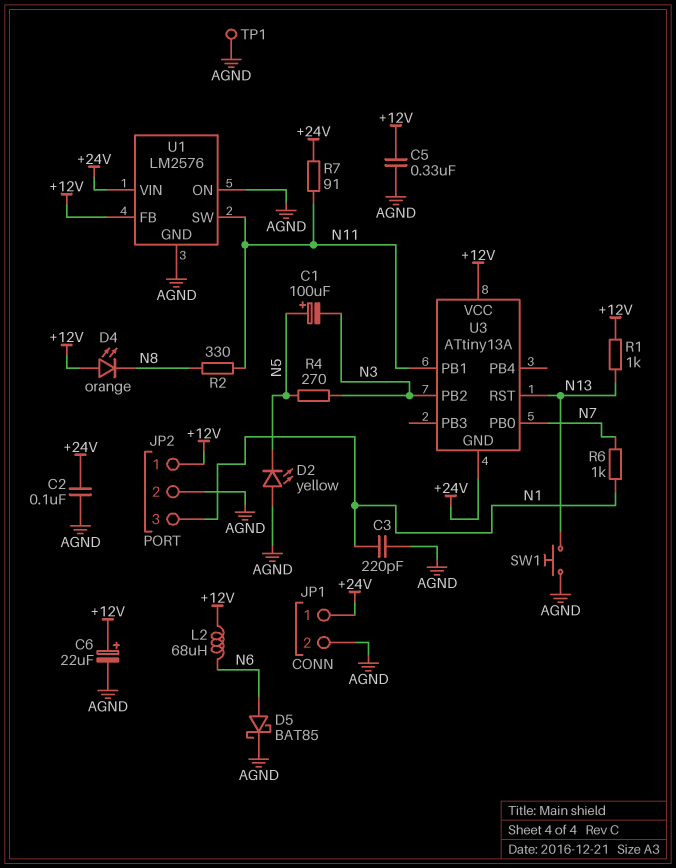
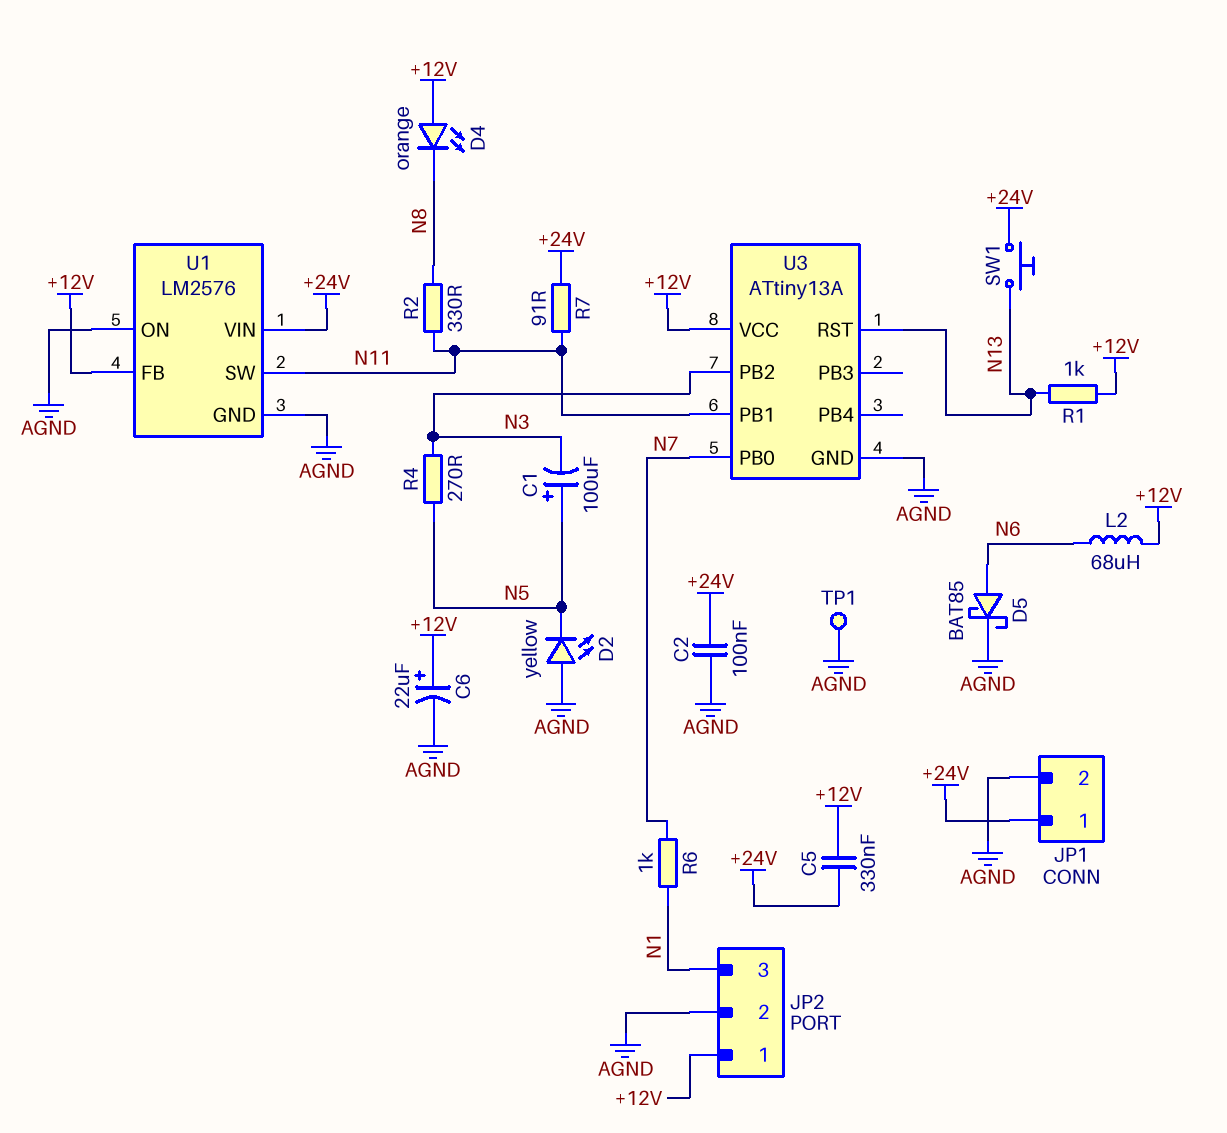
C3: 220pF (AGND, N1) -> none
C5: 330nF (+12V, AGND) -> 330nF (+12V, +24V)
SW1: button (AGND, N13) -> button (+24V, N13)
U3 pin GND: +24V -> AGND

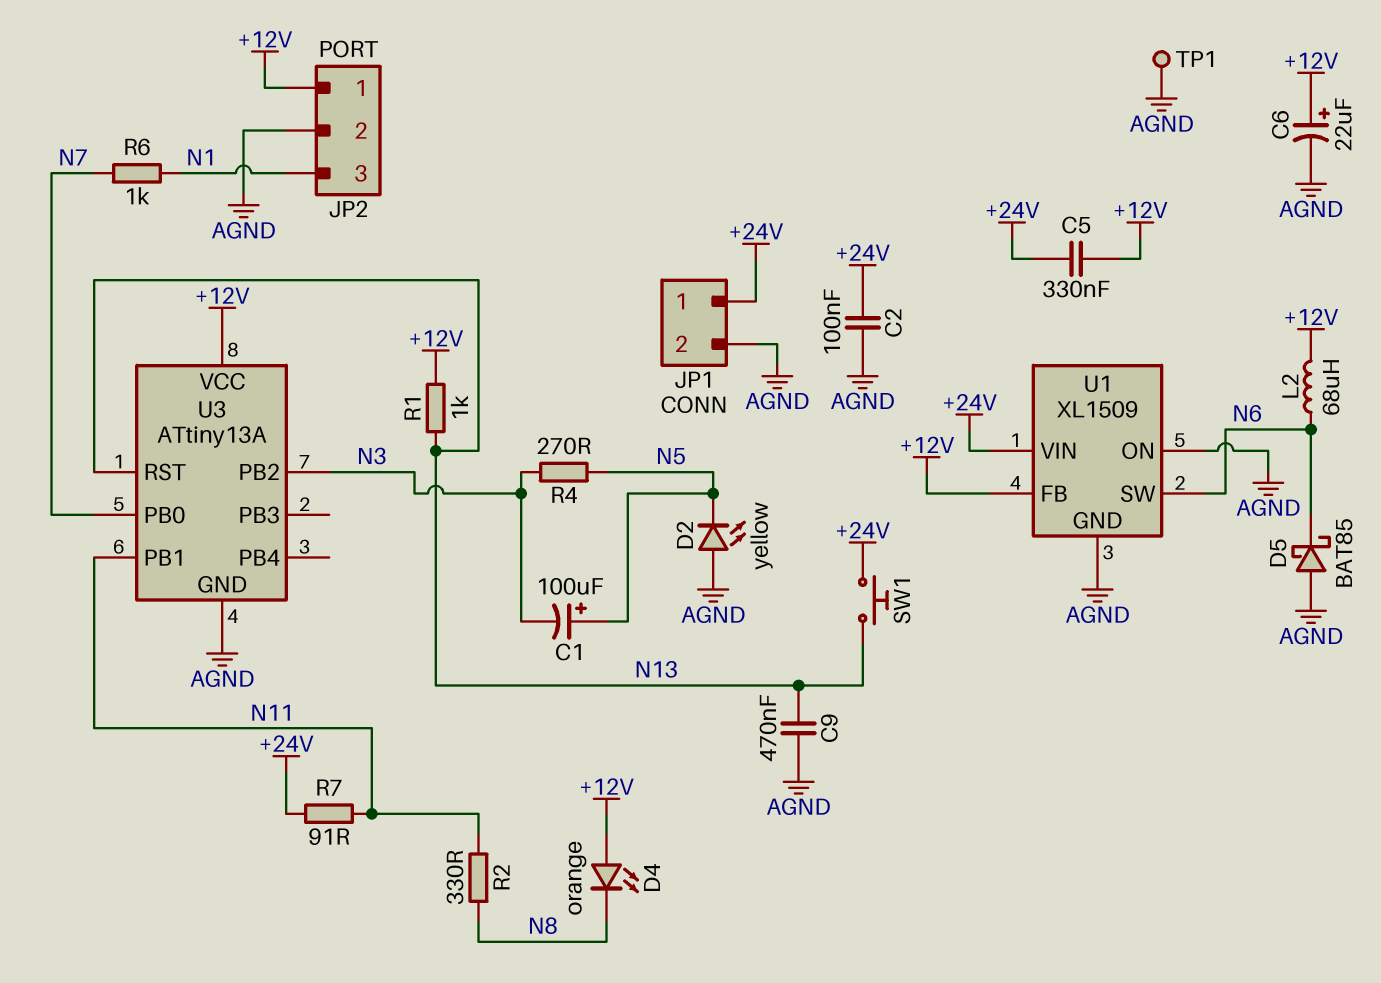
C9: none -> 470nF (AGND, N13)
D5: schottky BAT85 (A N6, K AGND) -> schottky BAT85 (A AGND, K N6)
U1: LM2576 -> XL1509
U1 pin SW: N11 -> N6

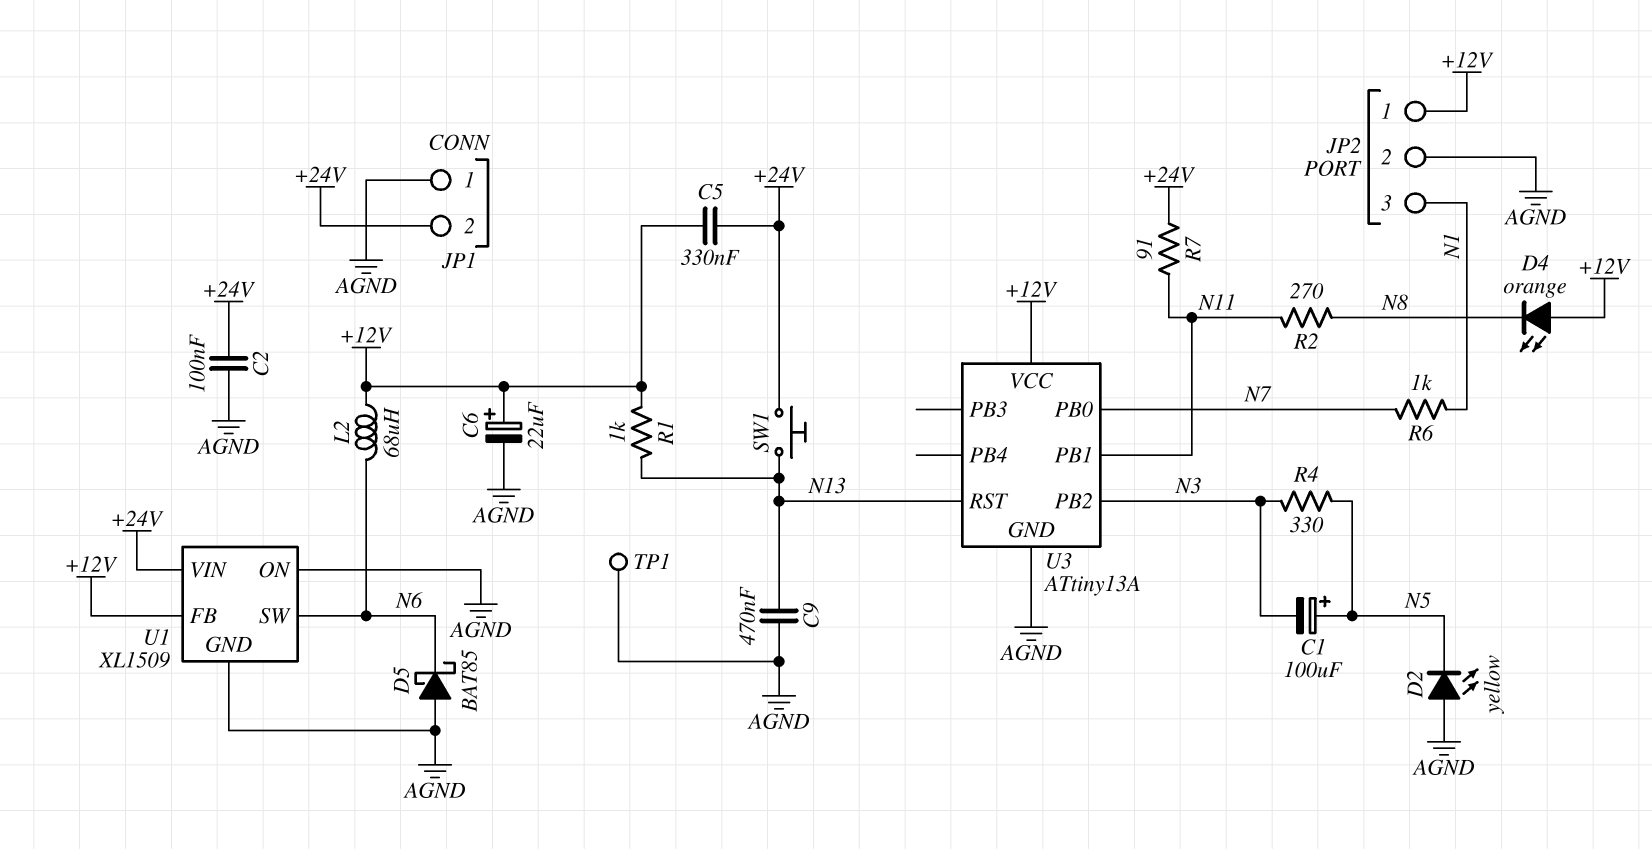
JP1 pin 1: +24V -> AGND
JP1 pin 2: AGND -> +24V
R2: 330 (N8, N11) -> 270 (N8, N11)
R4: 270 (N3, N5) -> 330 (N3, N5)

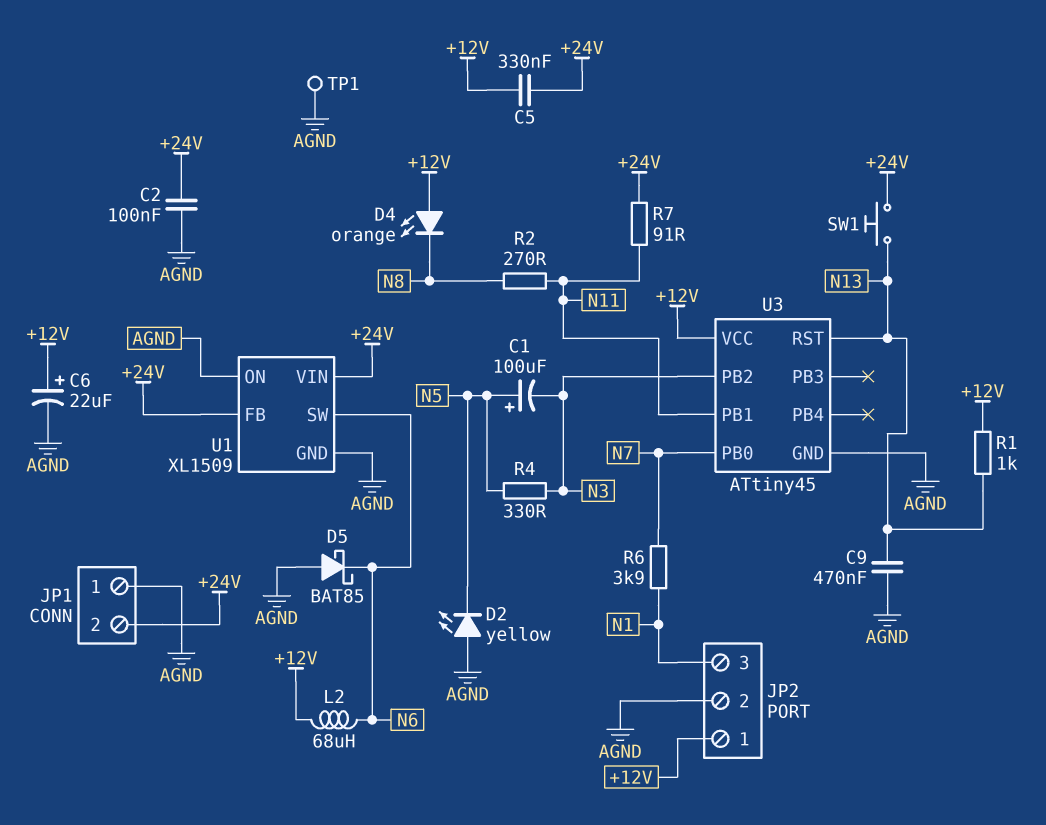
R6: 1k (N1, N7) -> 3.9k (N1, N7)
U1 pin FB: +12V -> +24V
U3: ATtiny13A -> ATtiny45

